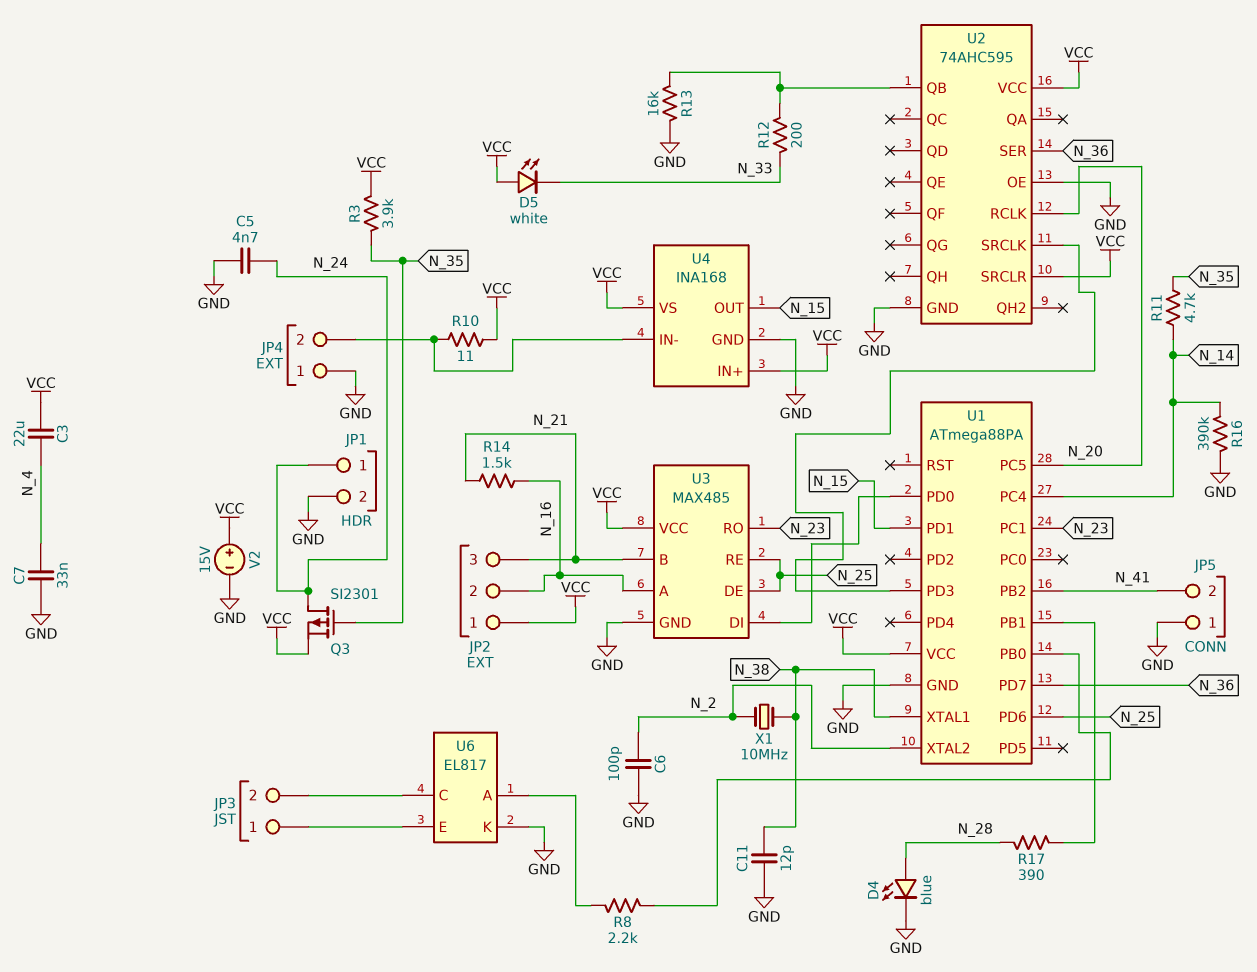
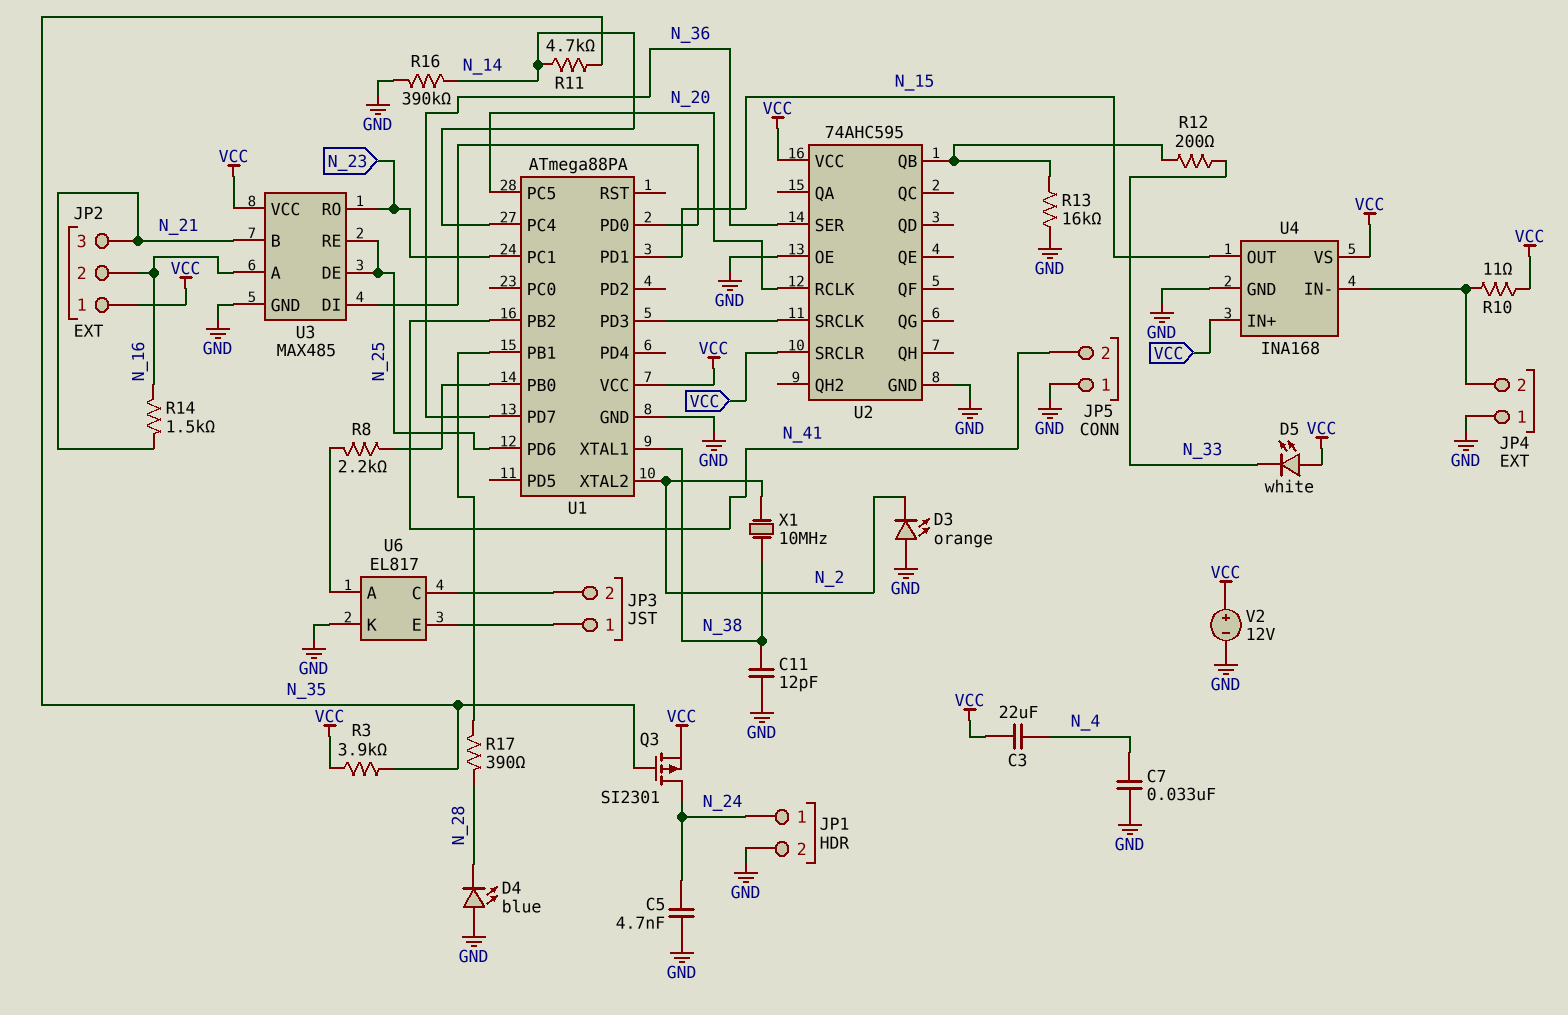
C6: 100pF (GND, N_2) -> none
D3: none -> LED orange (A GND, K N_2)
D4: LED blue (A N_28, K GND) -> LED blue (A GND, K N_28)
V2: 15V (plus VCC, minus GND) -> 12V (plus VCC, minus GND)

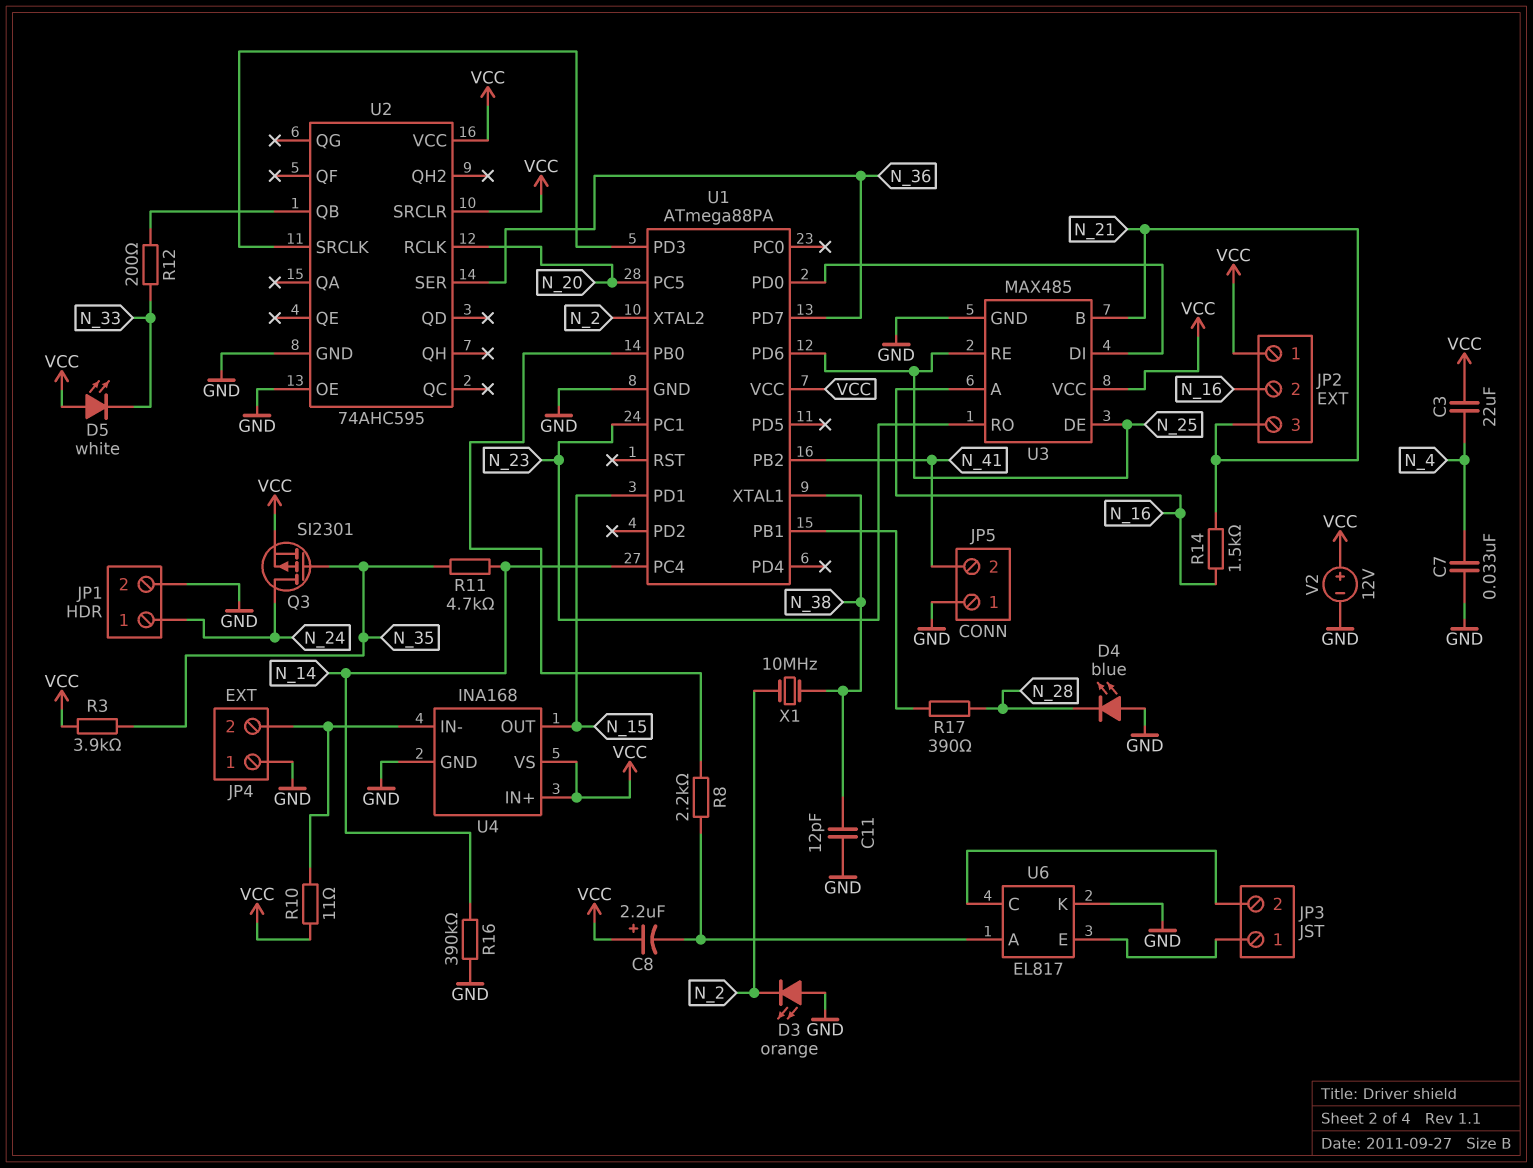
C5: 4.7nF (GND, N_24) -> none
C8: none -> 2.2uF (plus VCC, minus U6/A)
R13: 16k (GND, U2/QB) -> none

